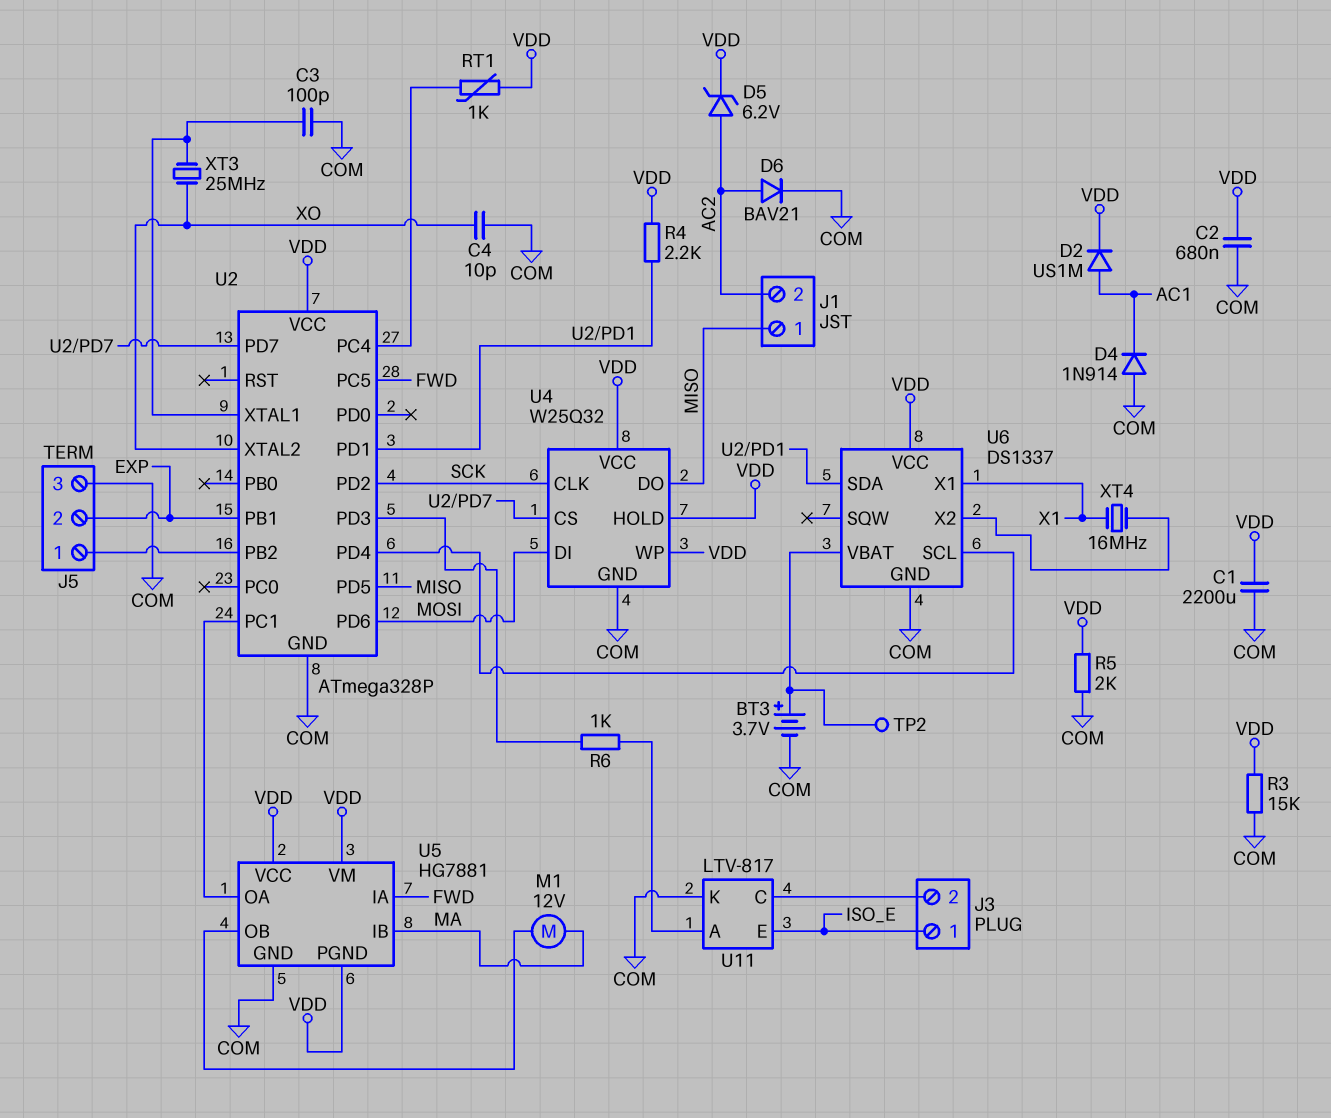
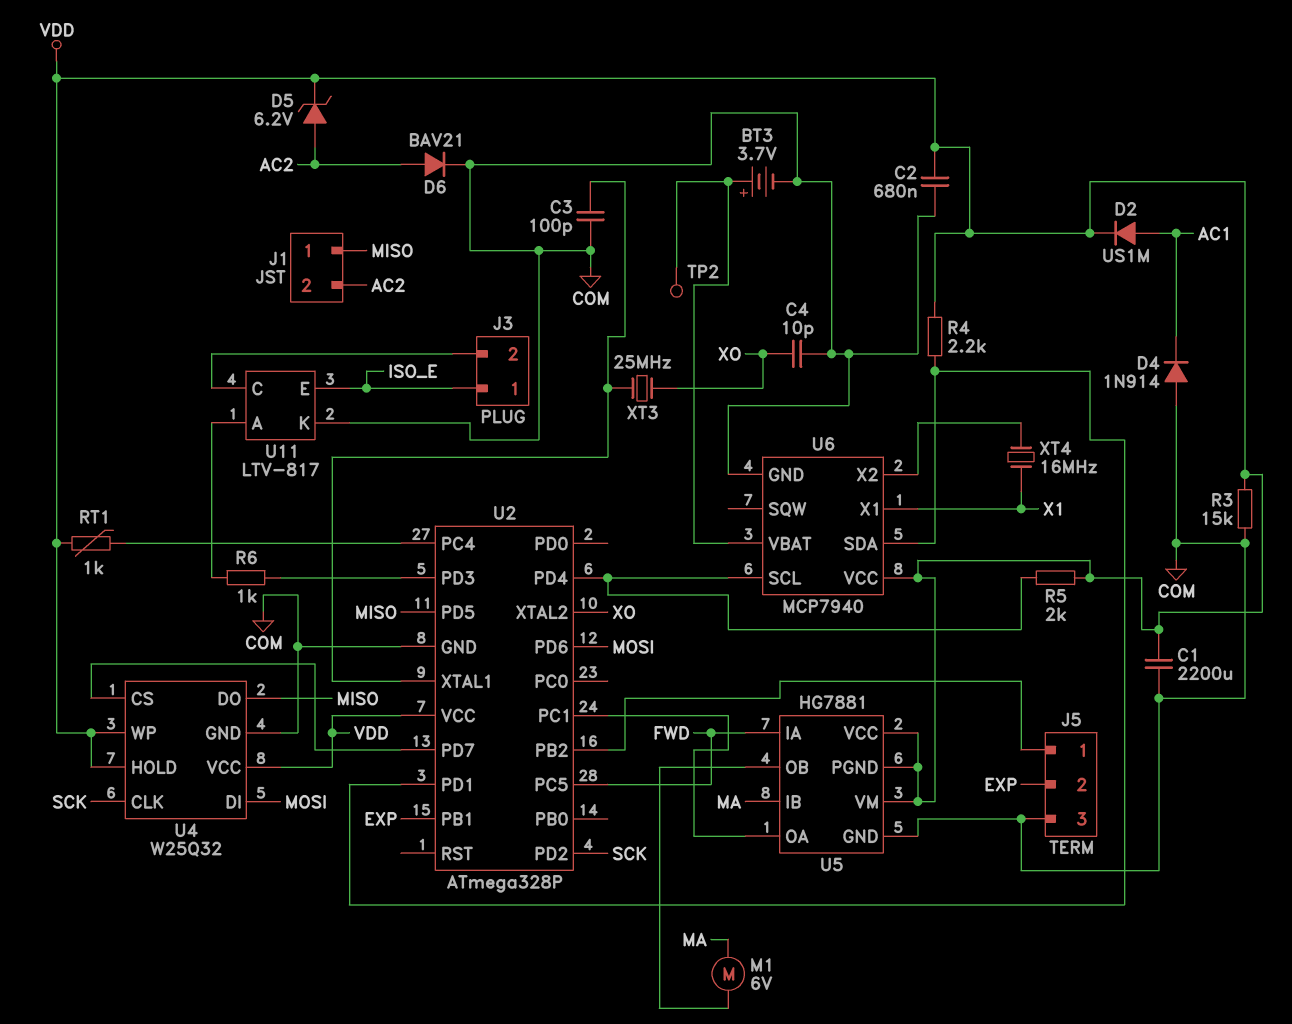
M1: motor 12V (MA, U5/OB) -> motor 6V (MA, U5/OB)
R5: 2k (COM, VDD) -> 2k (U2/PD4, VDD)
U6: DS1337 -> MCP7940

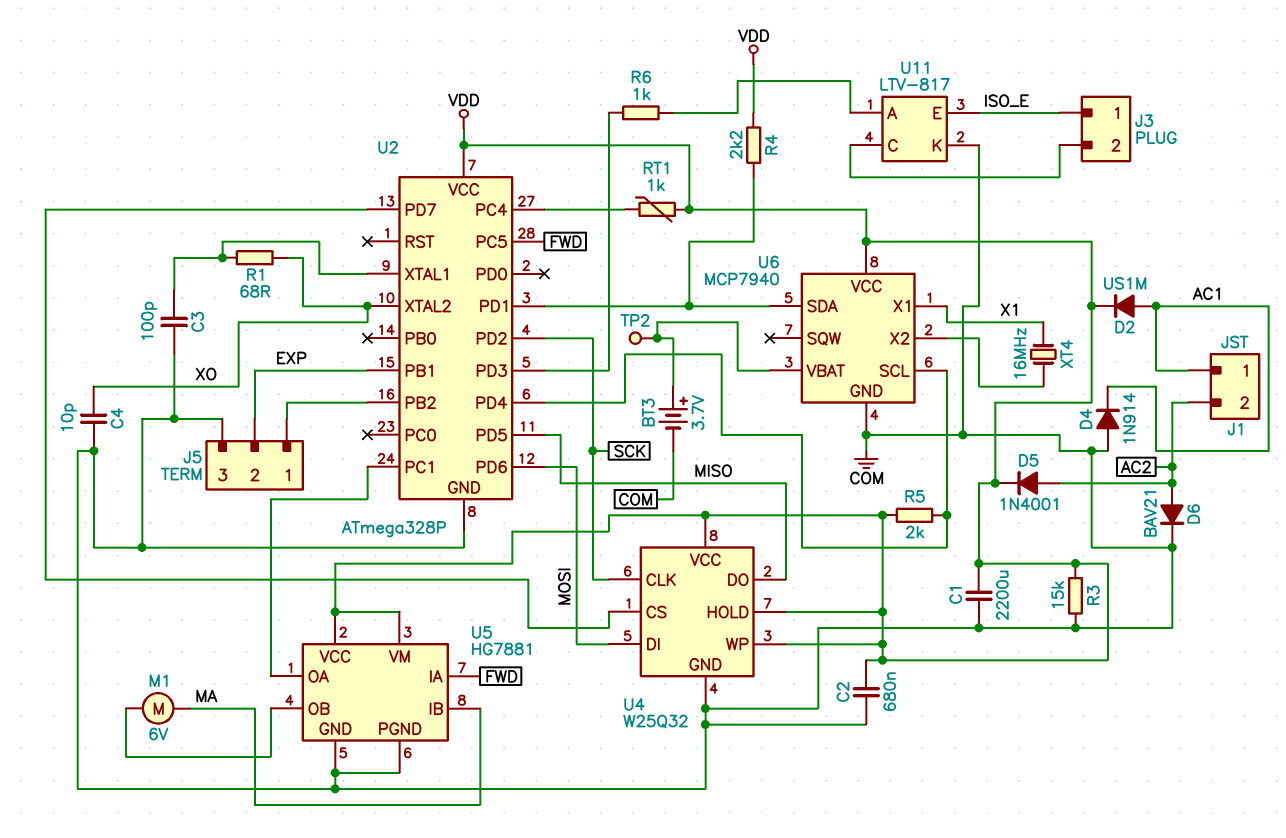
D5: zener 6.2V (A AC2, K VDD) -> diode 1N4001 (A AC2, K VDD)
J1 pin 1: MISO -> AC1
R1: none -> 68 (U2/XTAL1, XO)
U5 pin PGND: VDD -> COM
XT3: 25MHz (U2/XTAL1, XO) -> none

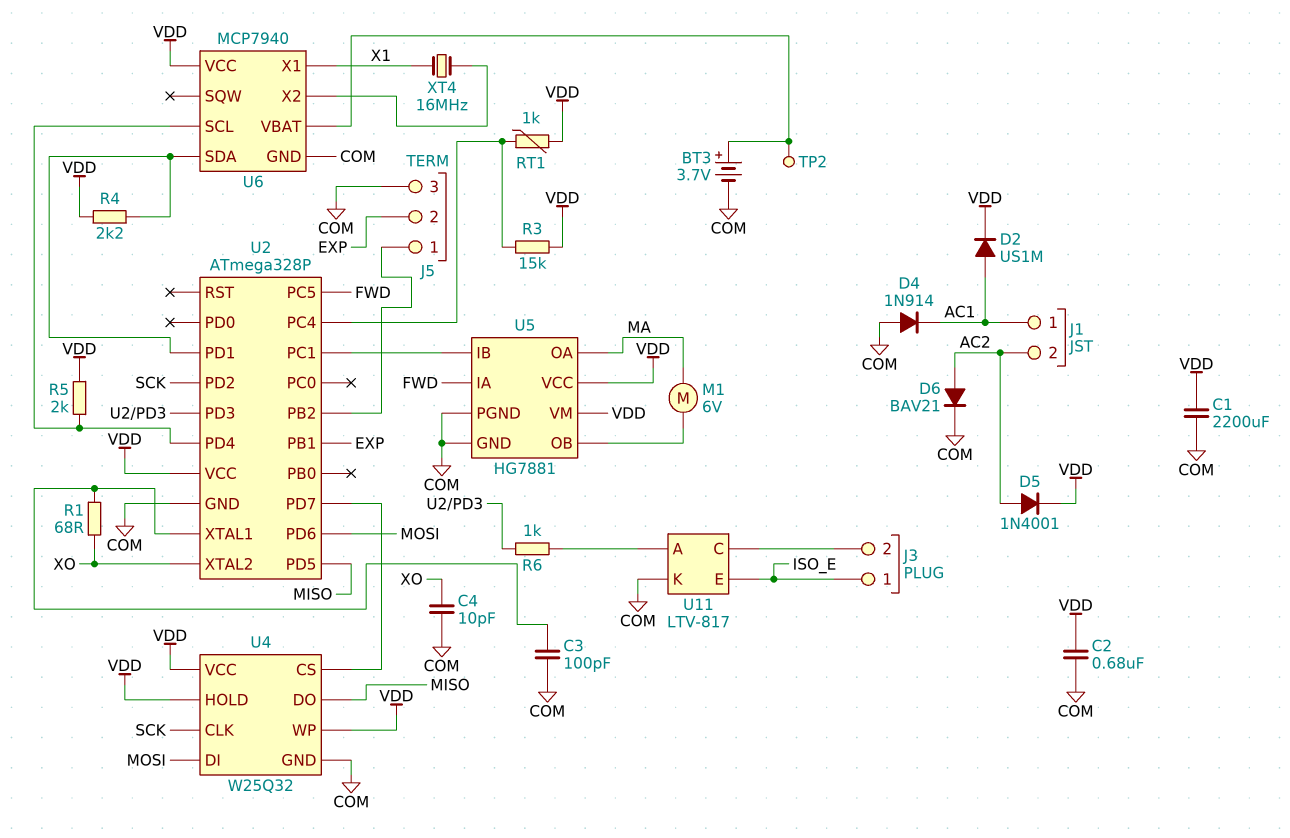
R3: 15k (COM, VDD) -> 15k (U2/PC4, VDD)
U5 pin IB: MA -> U2/PC1
U5 pin OA: U2/PC1 -> MA

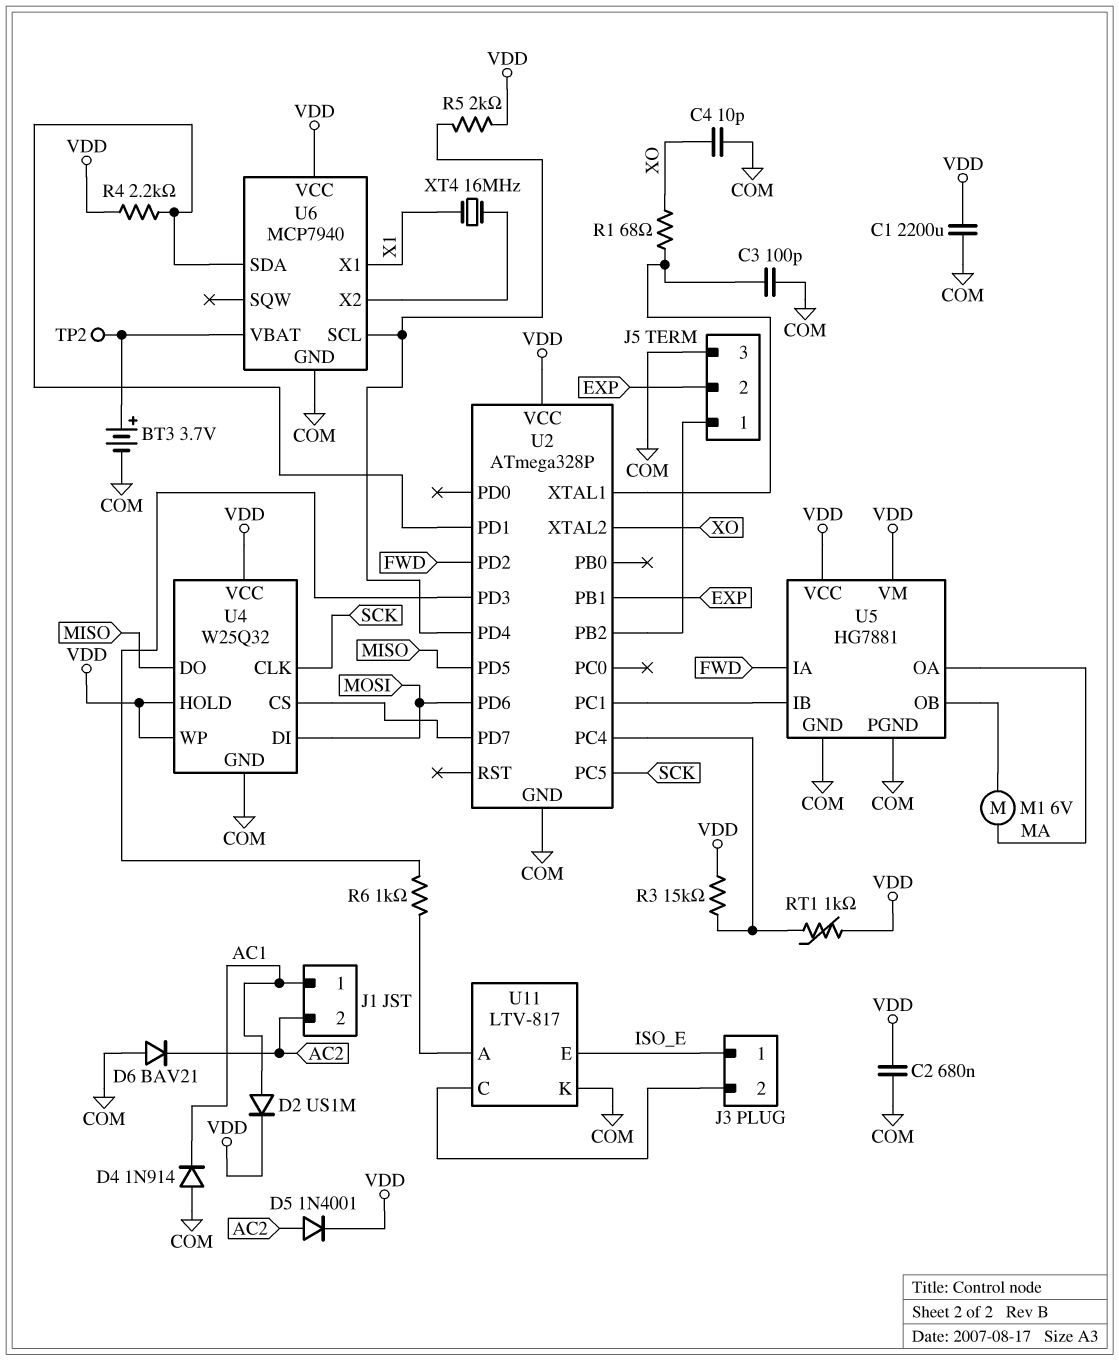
D6: diode BAV21 (A AC2, K COM) -> diode BAV21 (A COM, K AC2)
U2 pin PC5: FWD -> SCK
U2 pin PD2: SCK -> FWD

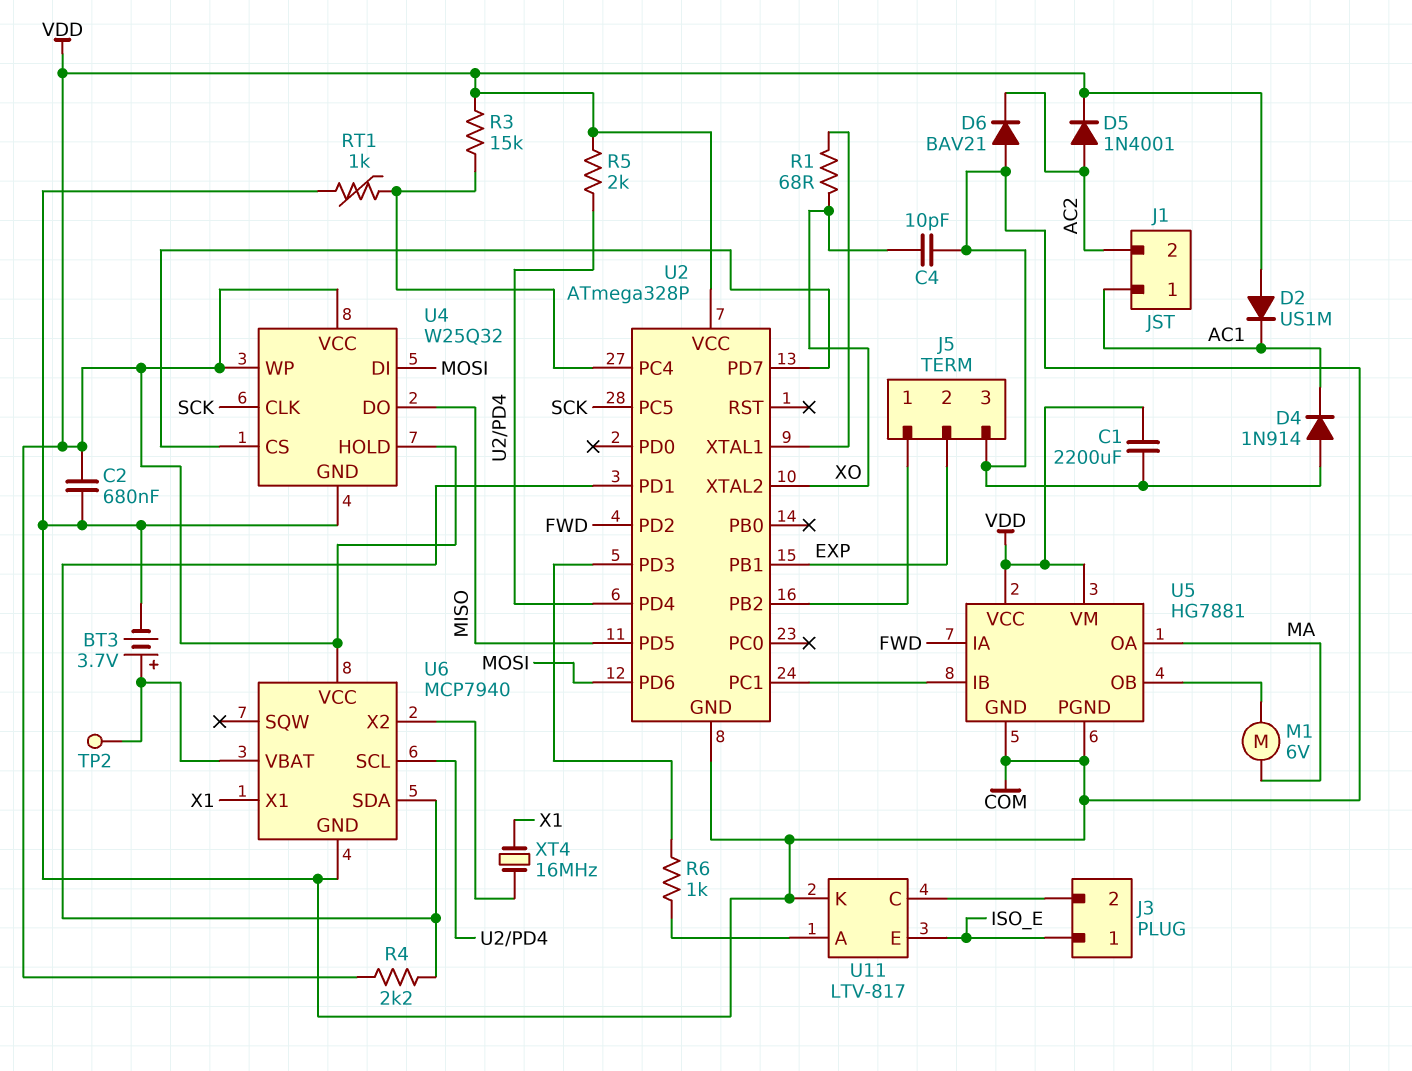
C3: 100pF (COM, U2/XTAL1) -> none
D2: diode US1M (A AC1, K VDD) -> diode US1M (A VDD, K AC1)
RT1: 1k (U2/PC4, VDD) -> 1k (COM, U2/PC4)

